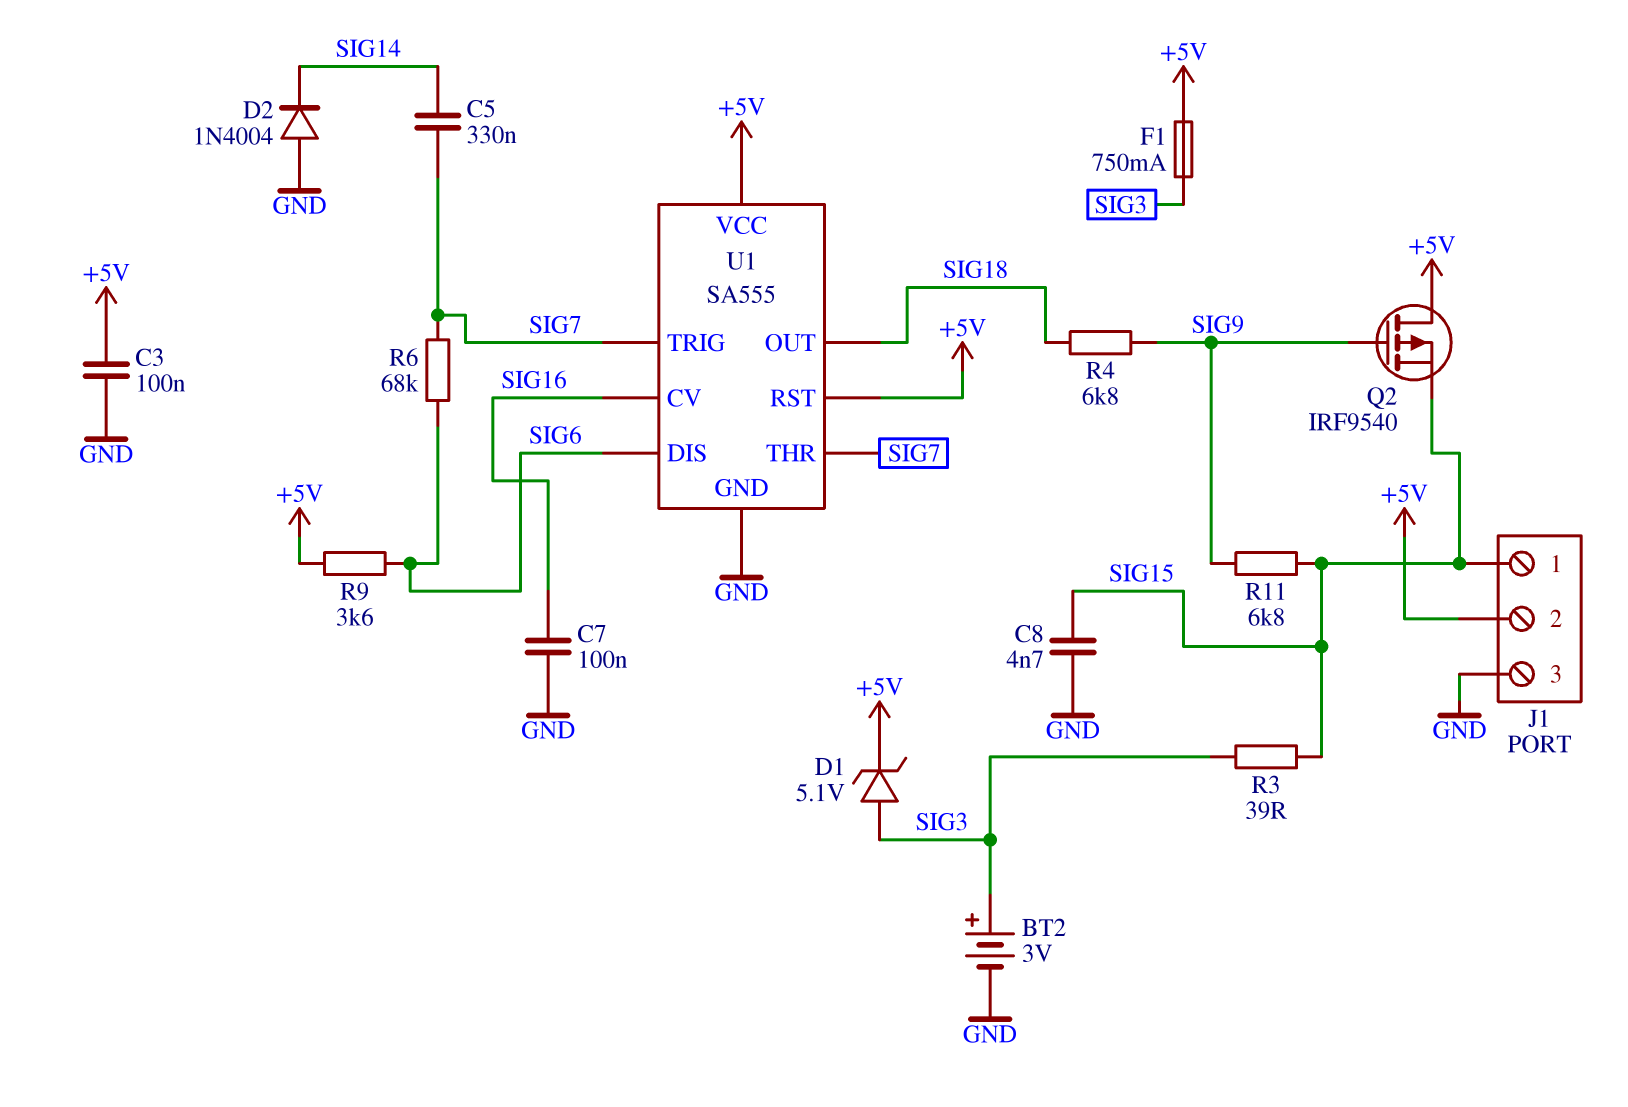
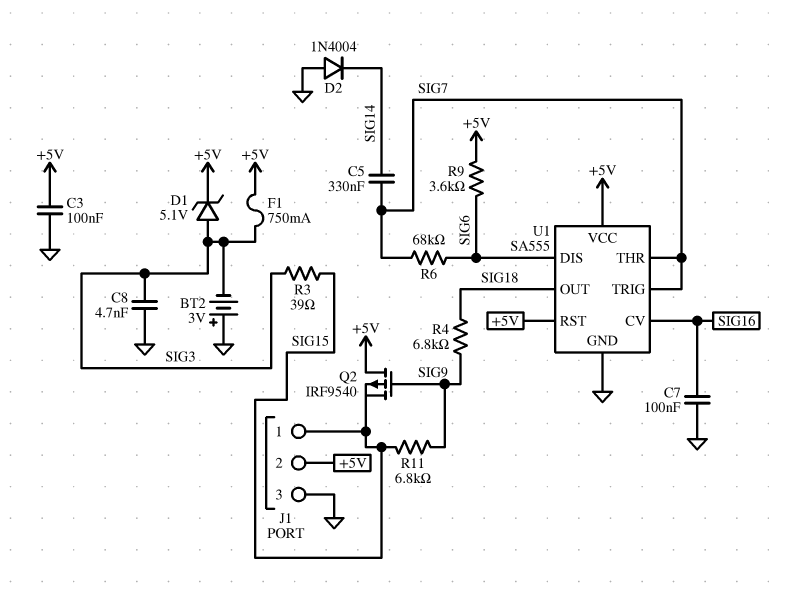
BT2: 3V (plus SIG3, minus GND) -> 3V (plus GND, minus SIG3)
C8: 4.7nF (GND, SIG15) -> 4.7nF (GND, SIG3)

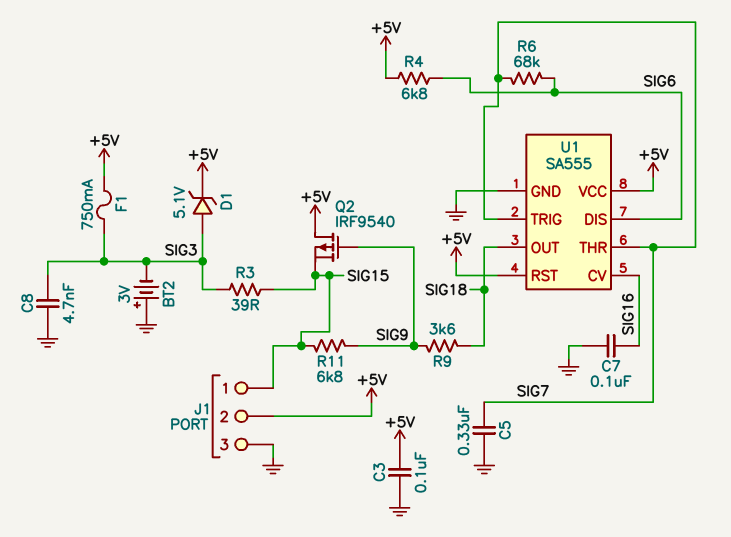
C5: 330nF (SIG7, SIG14) -> 330nF (GND, SIG7)
D2: diode 1N4004 (A GND, K SIG14) -> none
R4: 6.8k (SIG9, SIG18) -> 6.8k (+5V, SIG6)
R9: 3.6k (+5V, SIG6) -> 3.6k (SIG9, SIG18)

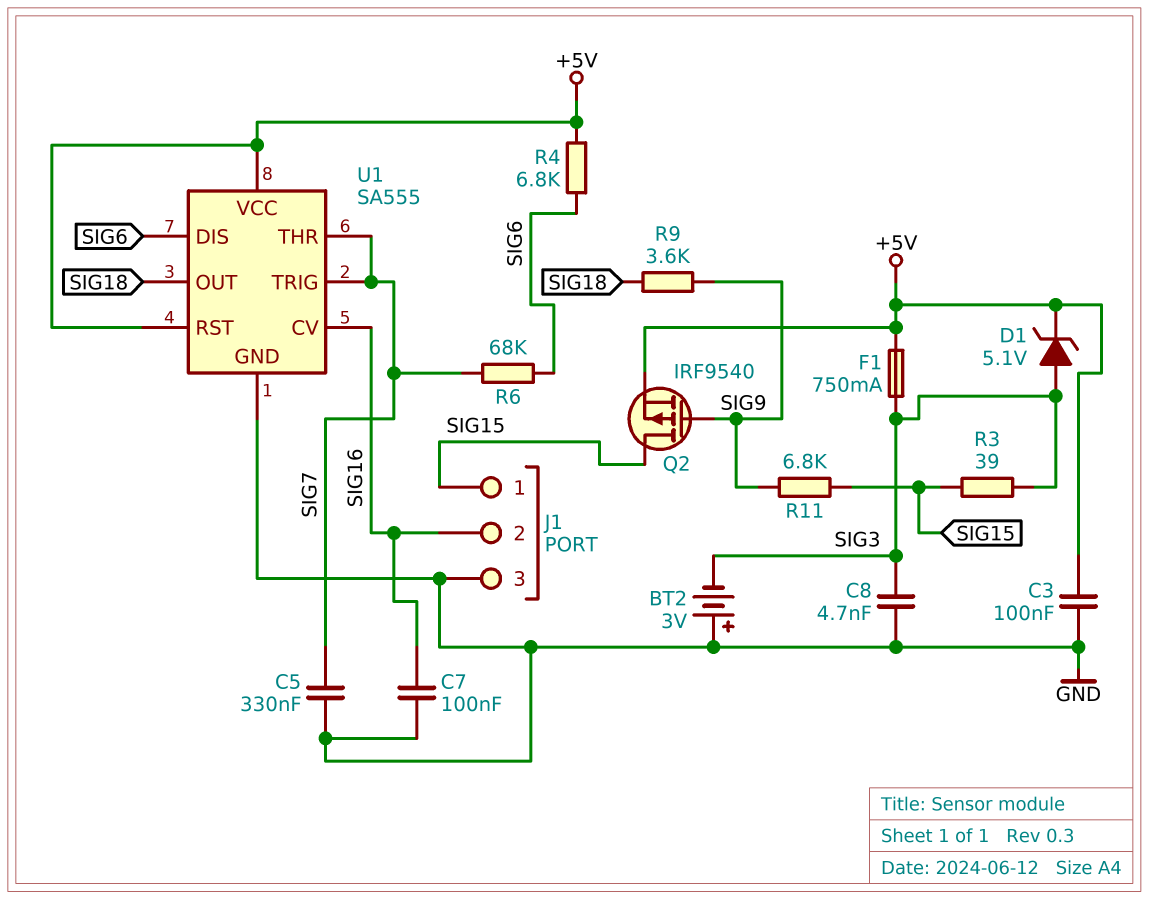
J1 pin 2: +5V -> SIG16
Q2: PMOS IRF9540 (G SIG9, D +5V, S SIG15) -> PMOS IRF9540 (G SIG9, D SIG15, S +5V)

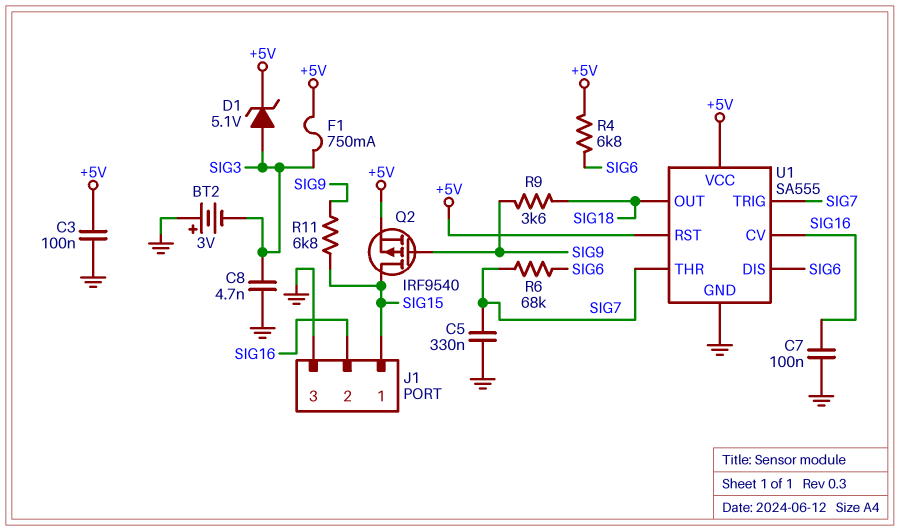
R3: 39 (SIG3, SIG15) -> none

